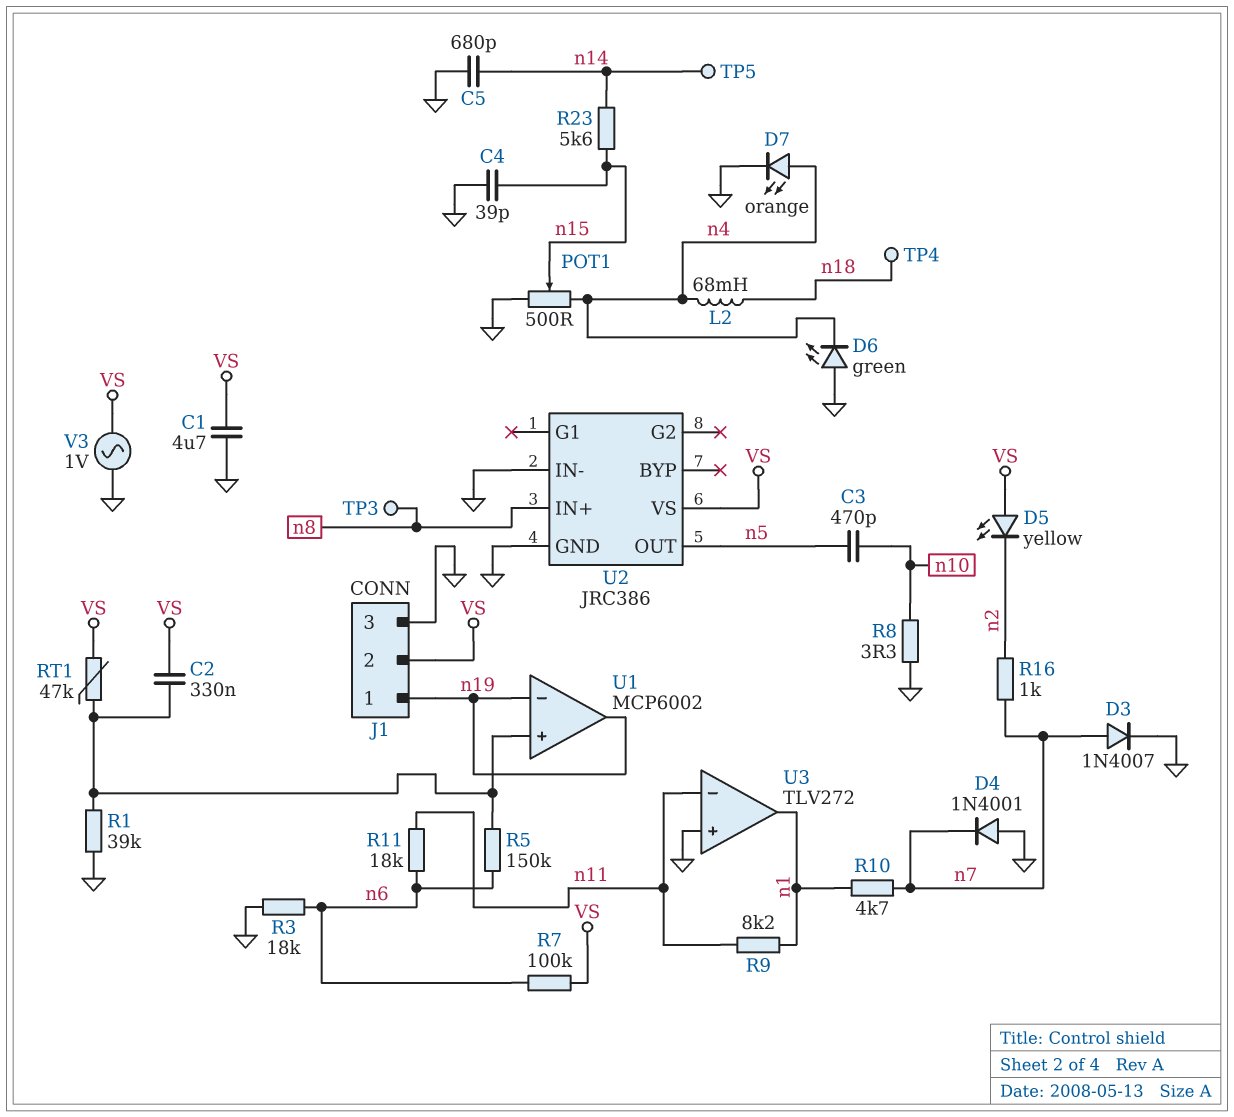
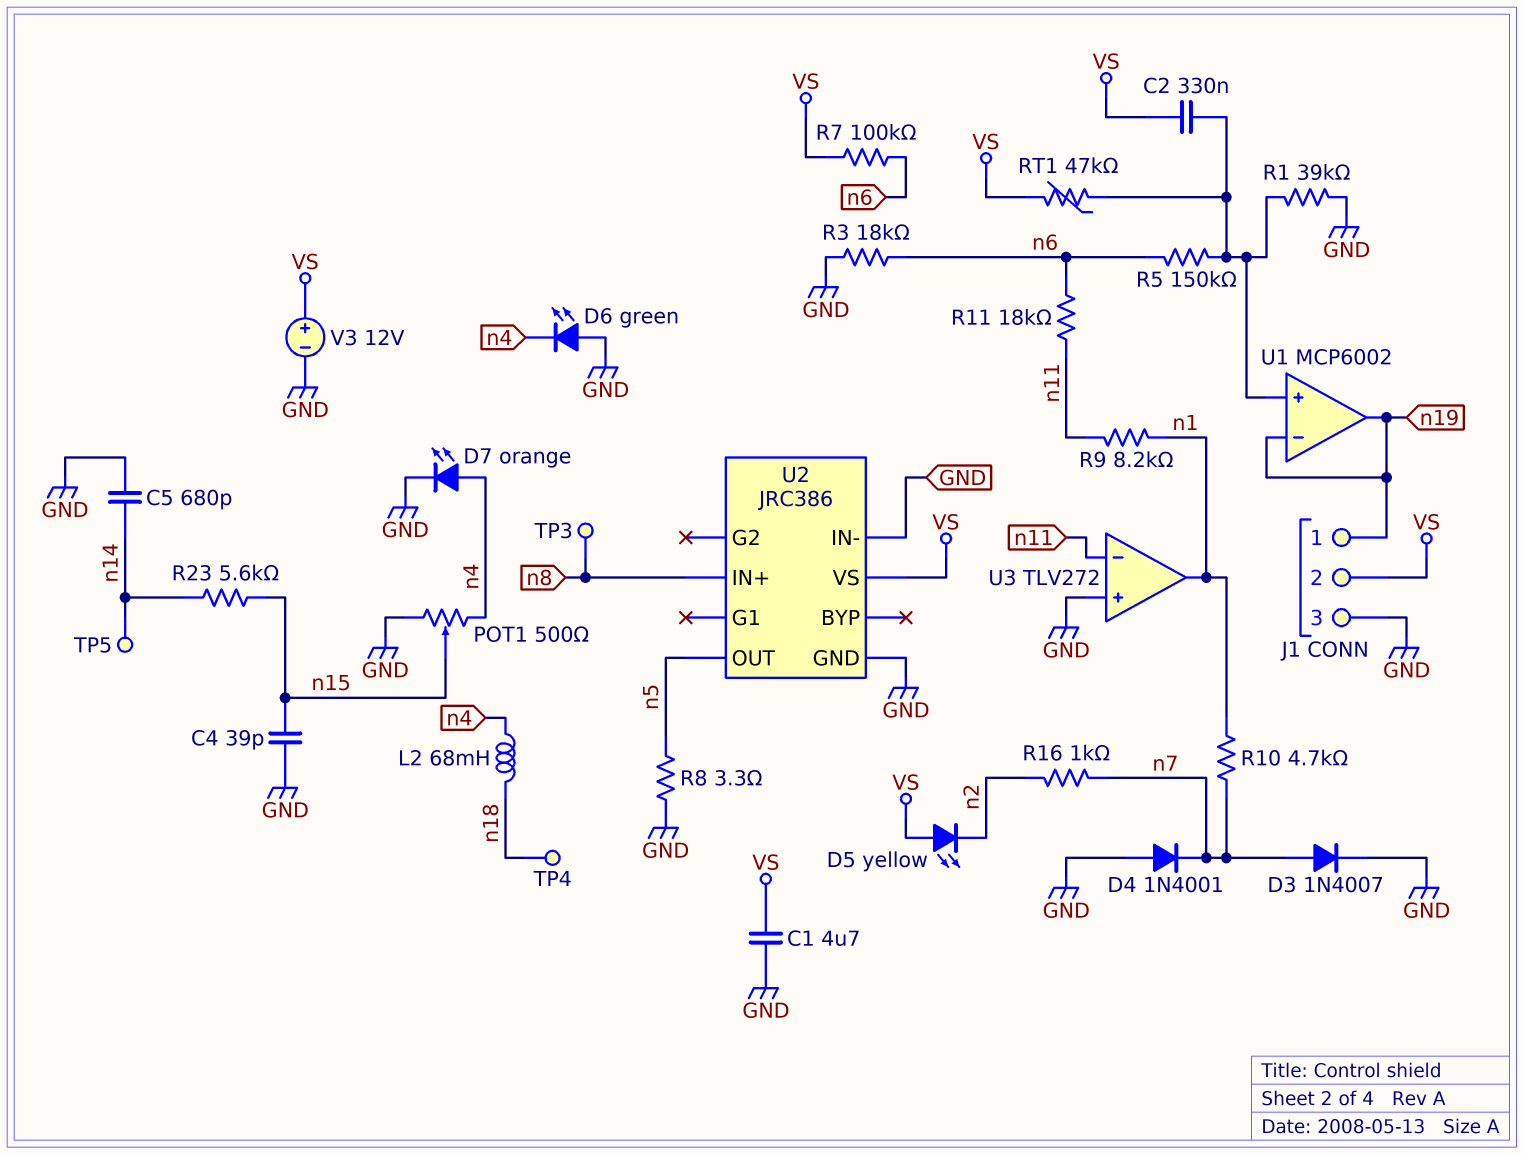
C3: 470pF (n5, n10) -> none
R8: 3.3 (GND, n10) -> 3.3 (GND, n5)
V3: AC 1V (GND, VS) -> 12V (plus VS, minus GND)

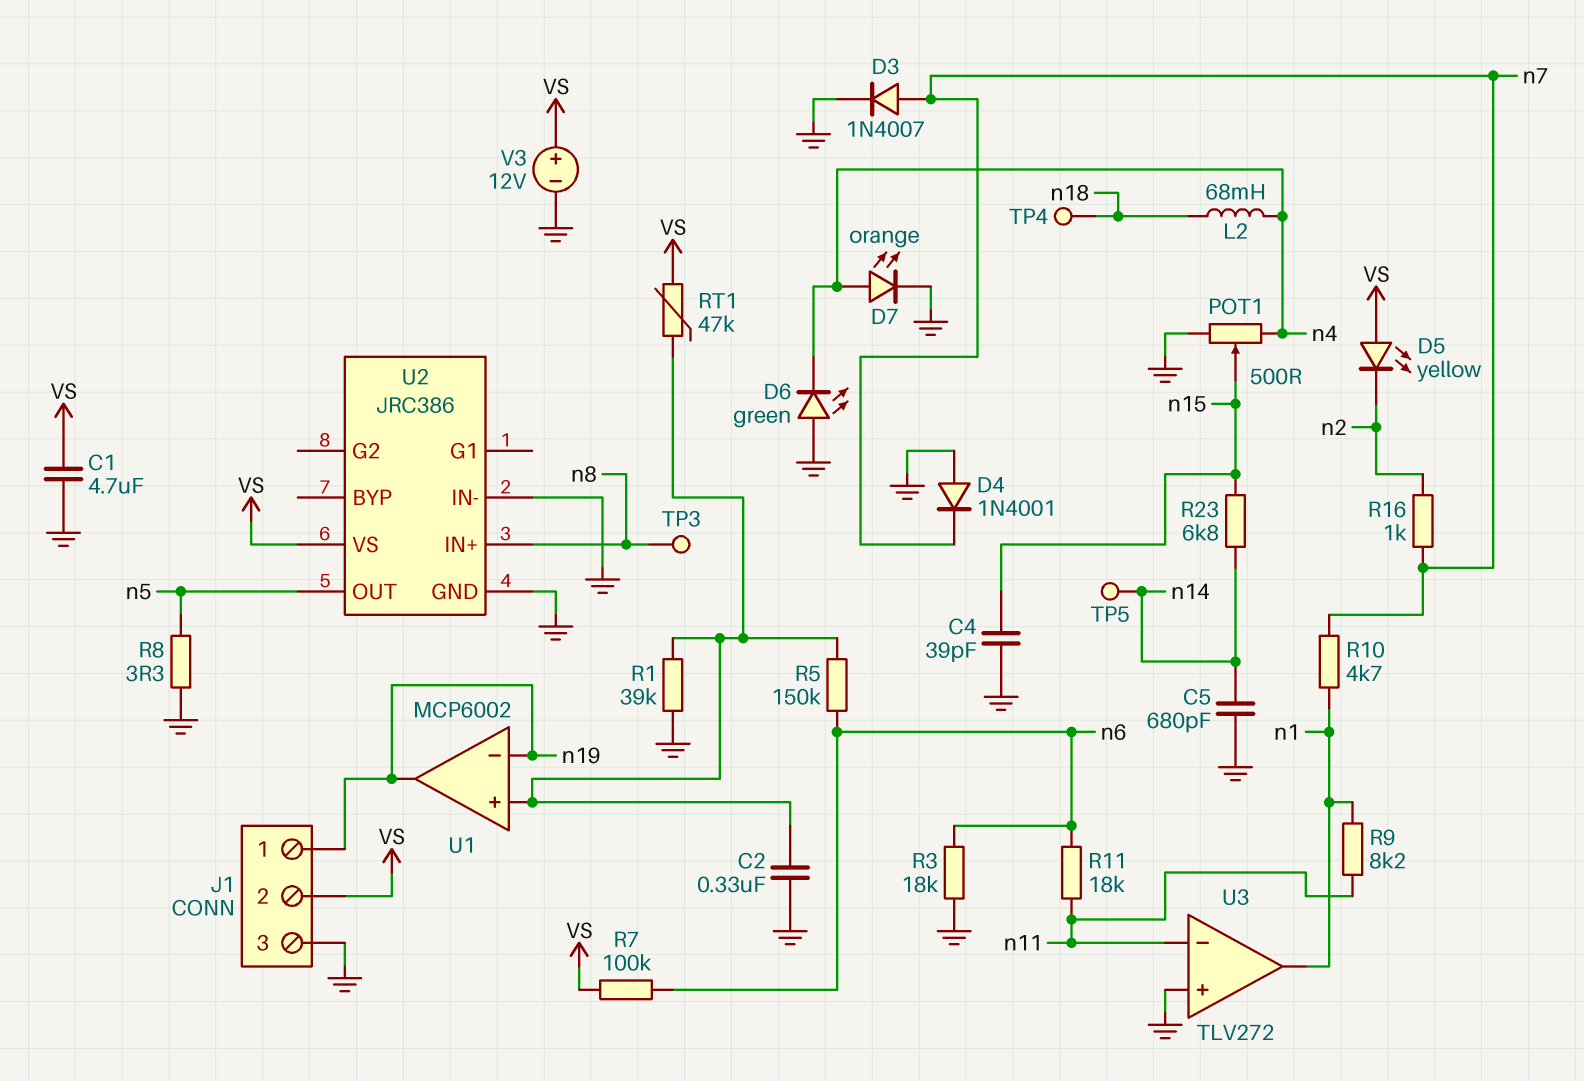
C2: 330nF (U1/in+, VS) -> 330nF (GND, U1/in+)
R23: 5.6k (n14, n15) -> 6.8k (n14, n15)

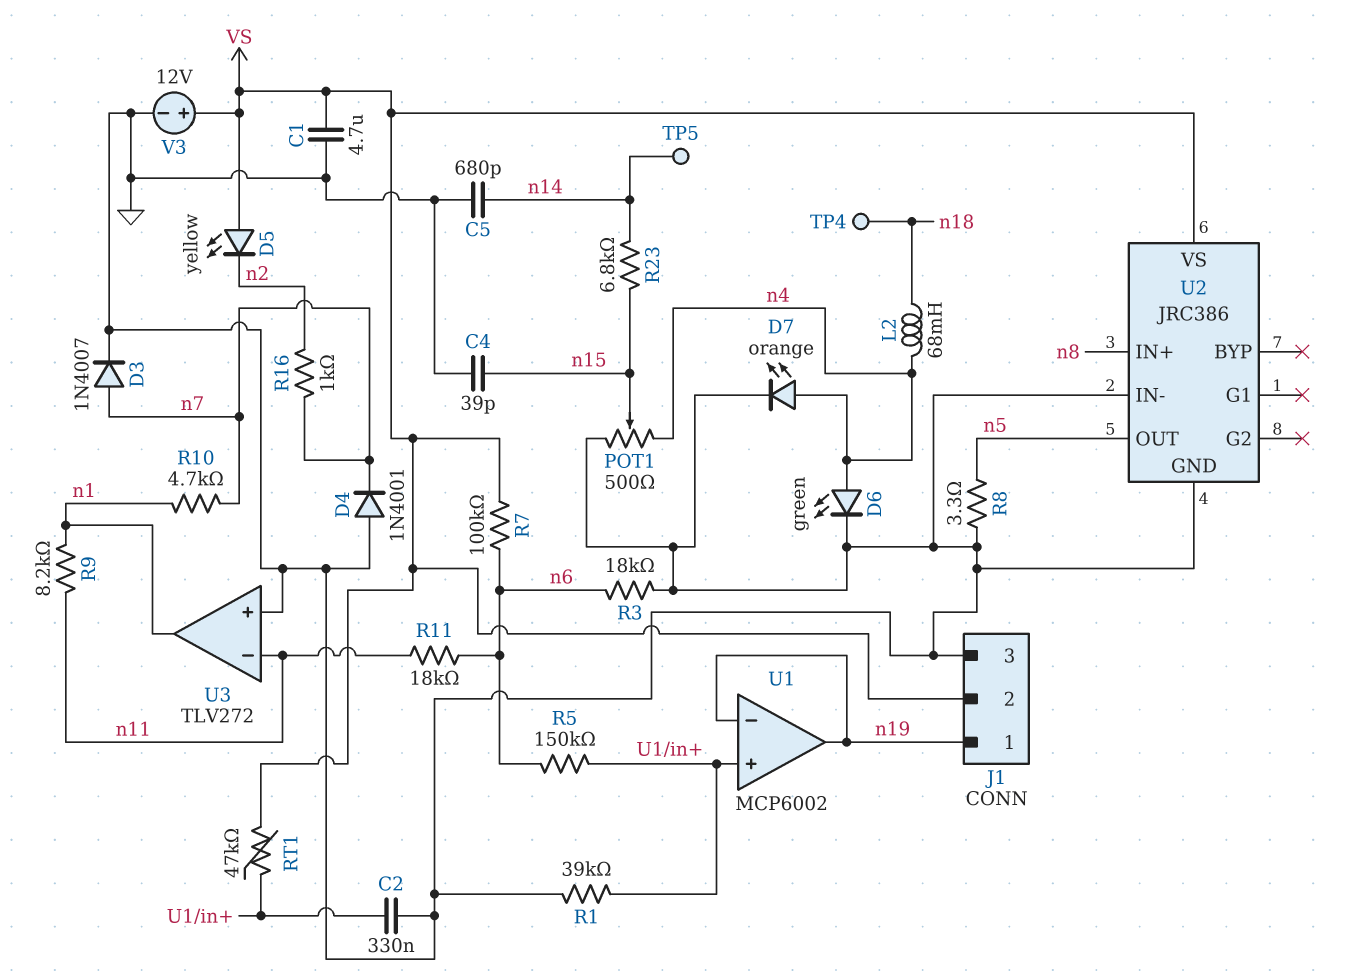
D6: LED green (A GND, K n4) -> LED green (A n4, K GND)
TP3: test point (n8) -> none

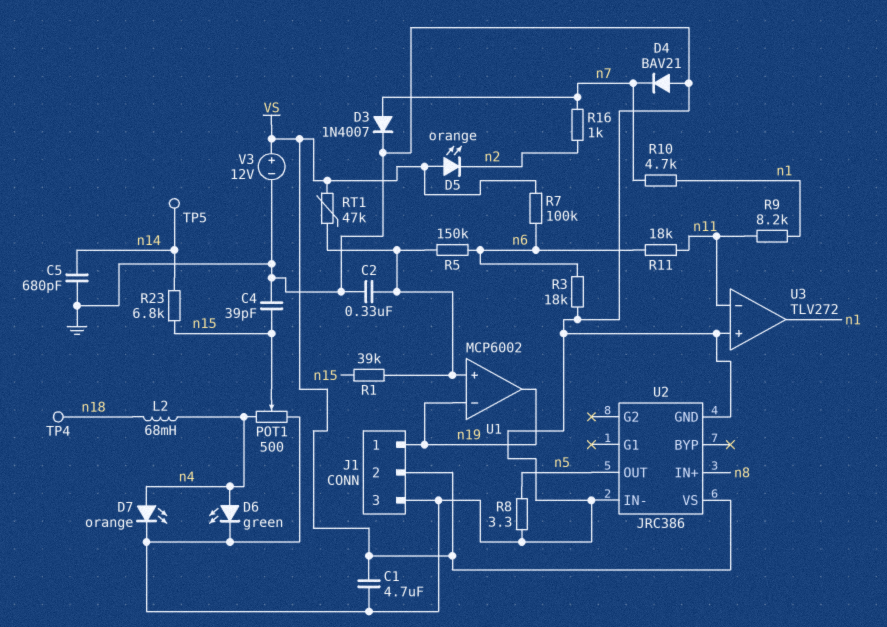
D4: diode 1N4001 (A GND, K n7) -> diode BAV21 (A GND, K n7)
D5: LED yellow (A VS, K n2) -> LED orange (A VS, K n2)
R1: 39k (GND, U1/in+) -> 39k (U1/in+, n15)

